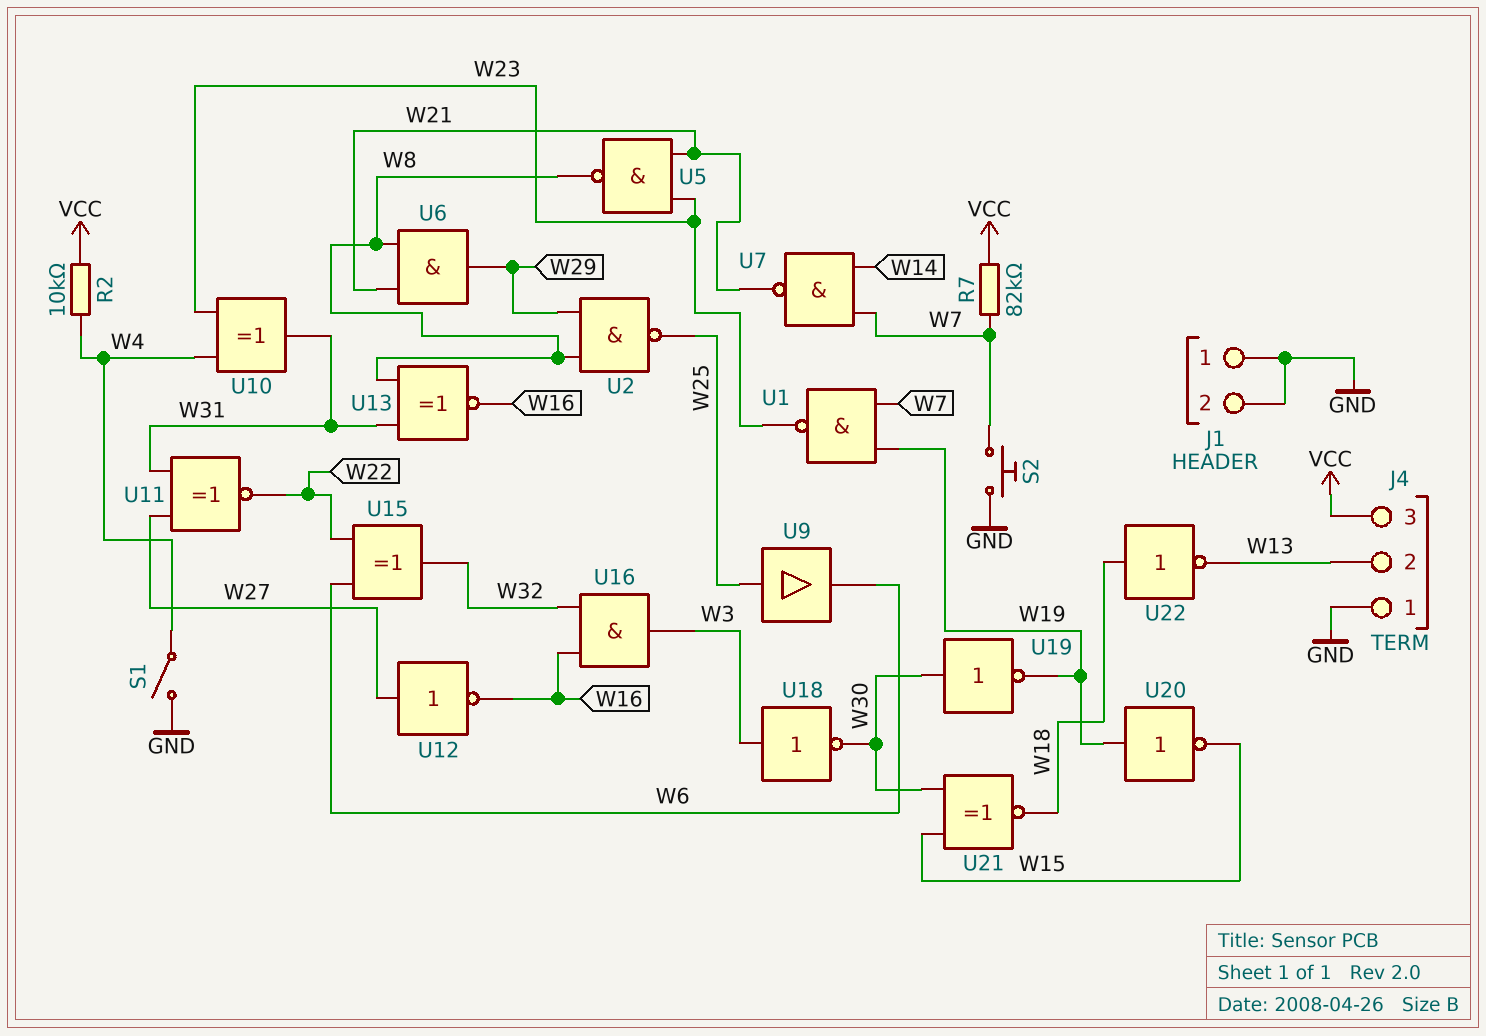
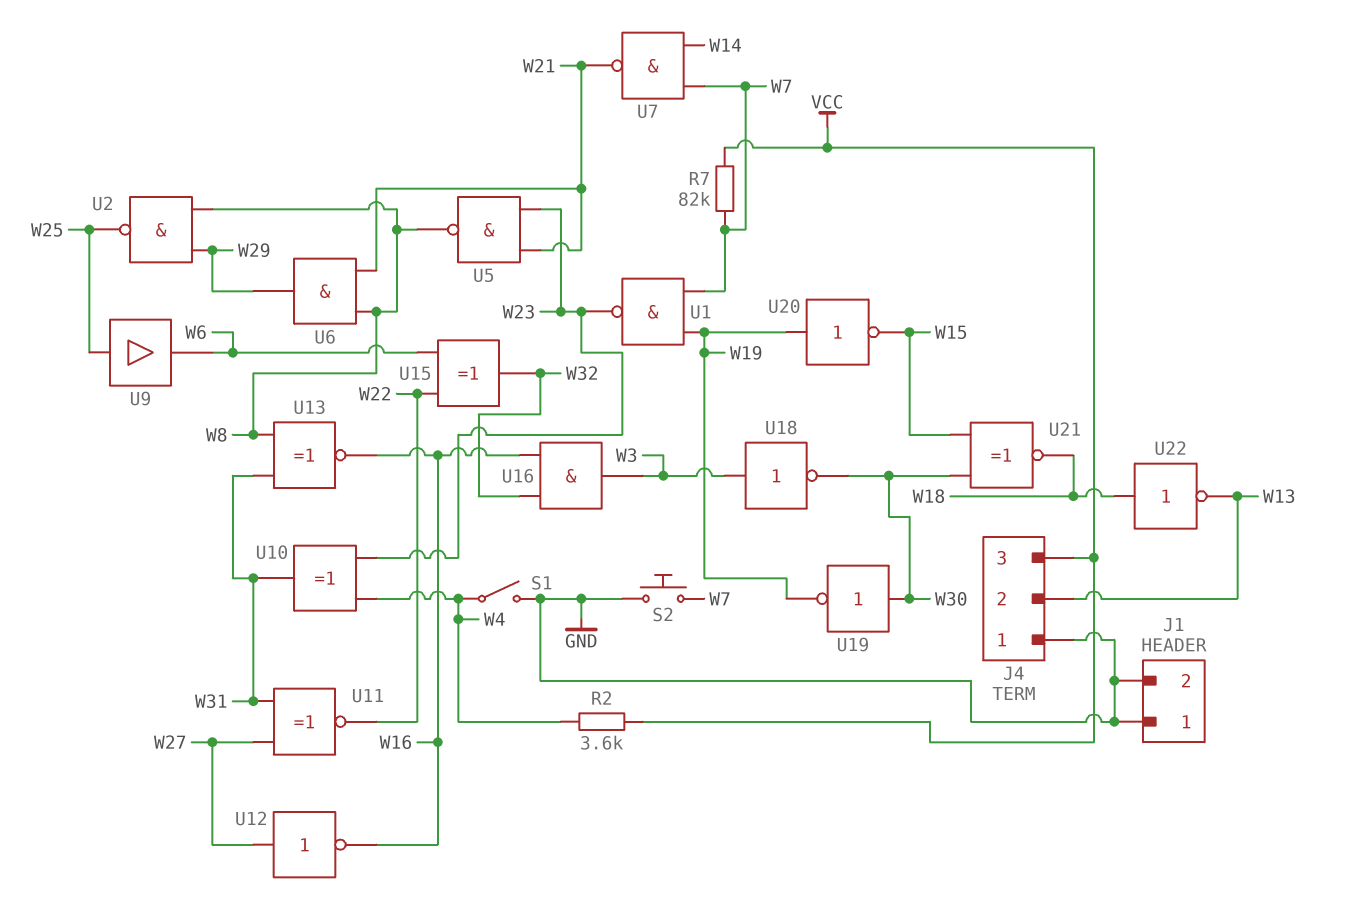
R2: 10k (VCC, W4) -> 3.6k (VCC, W4)

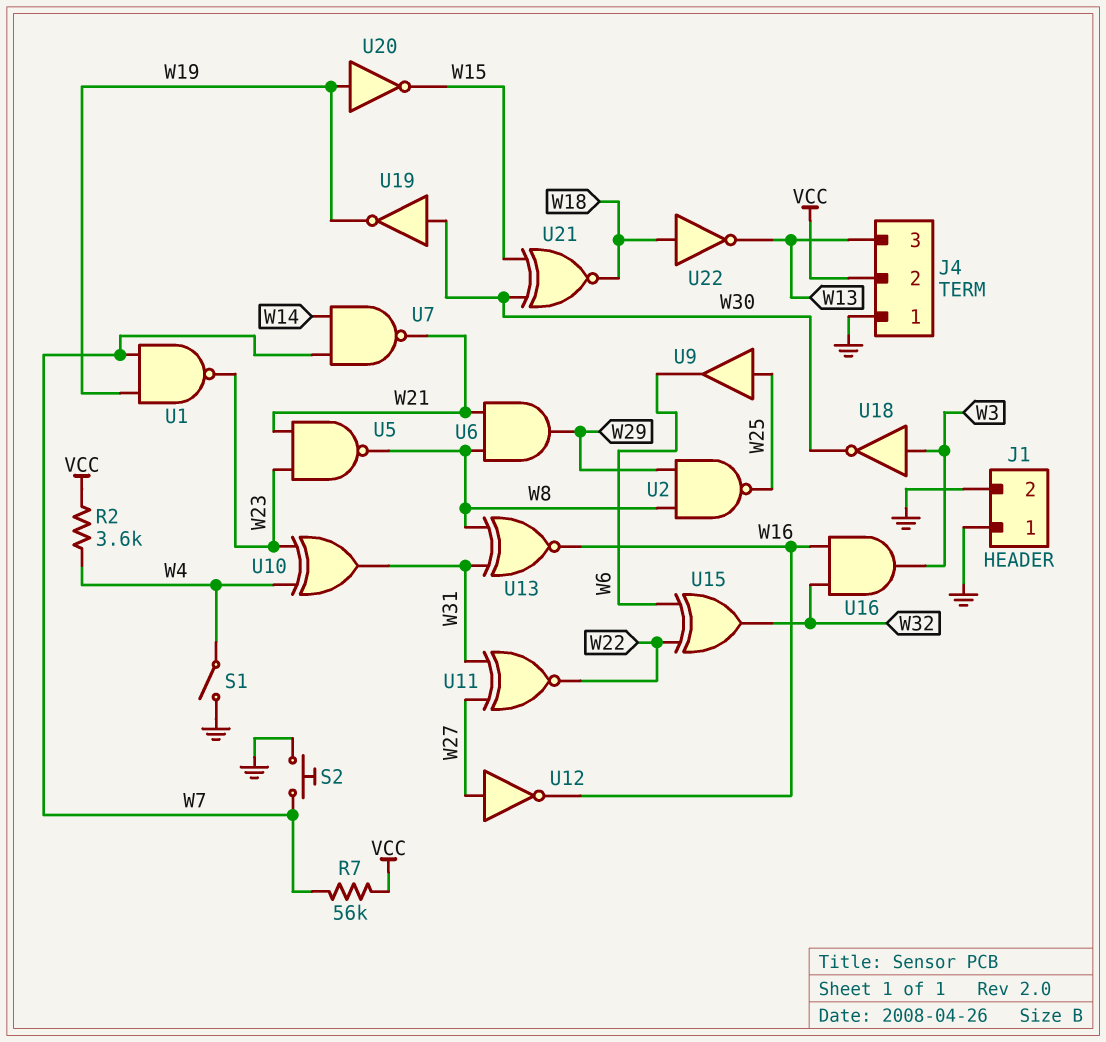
J4 pin 2: W13 -> VCC
J4 pin 3: VCC -> W13
R7: 82k (VCC, W7) -> 56k (VCC, W7)

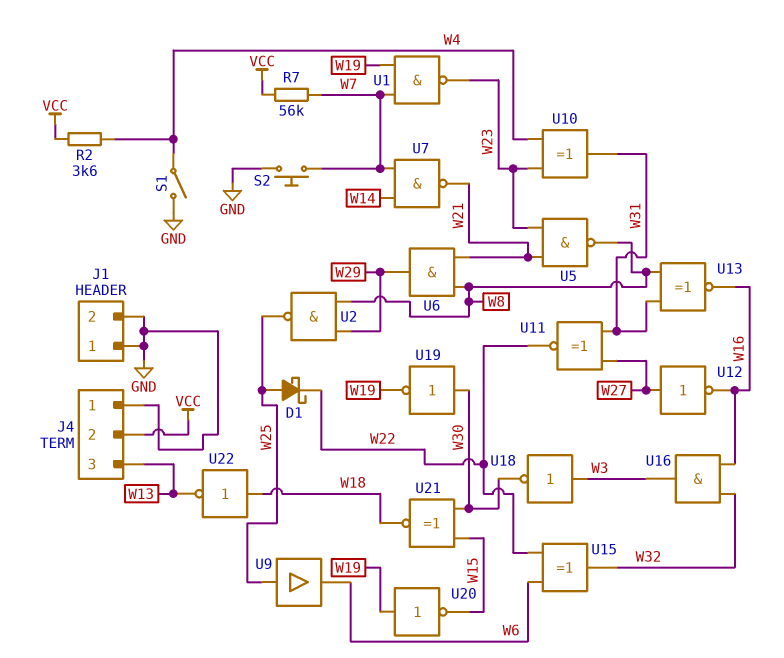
D1: none -> schottky (A W25, K W22)

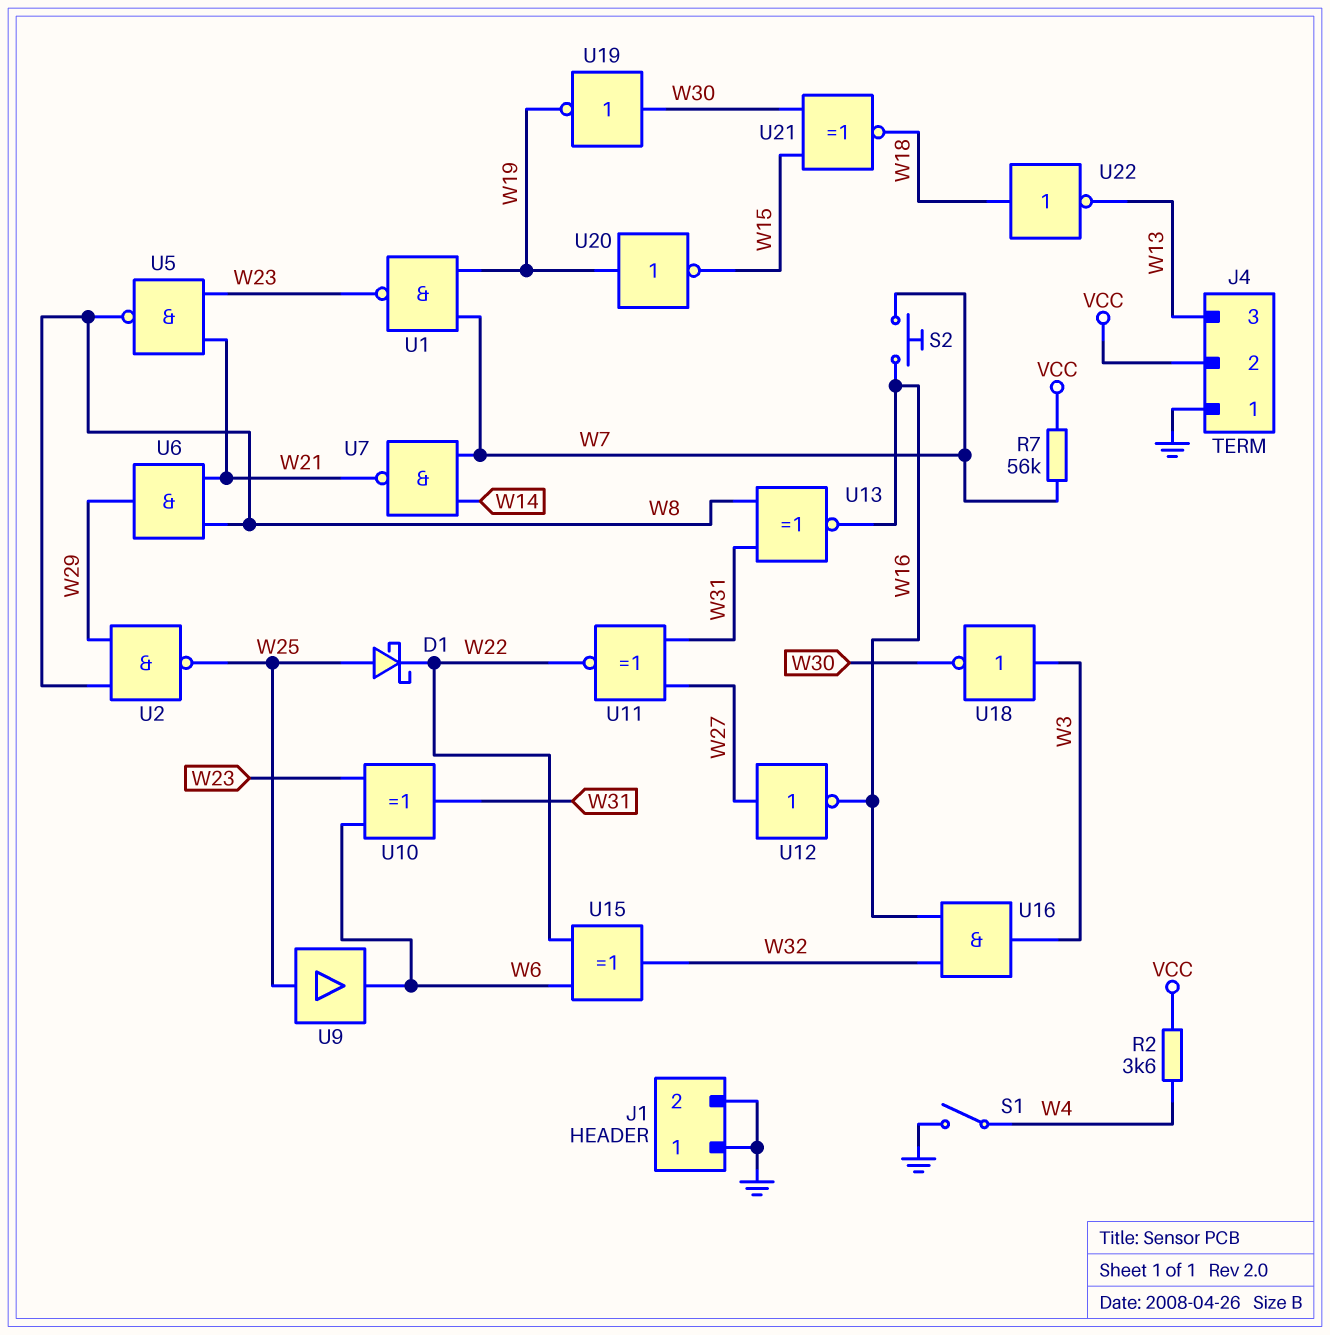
S2: button (GND, W7) -> button (W7, W16)
U10: XOR (in W4, in W23, out W31) -> XOR (in W6, in W23, out W31)

